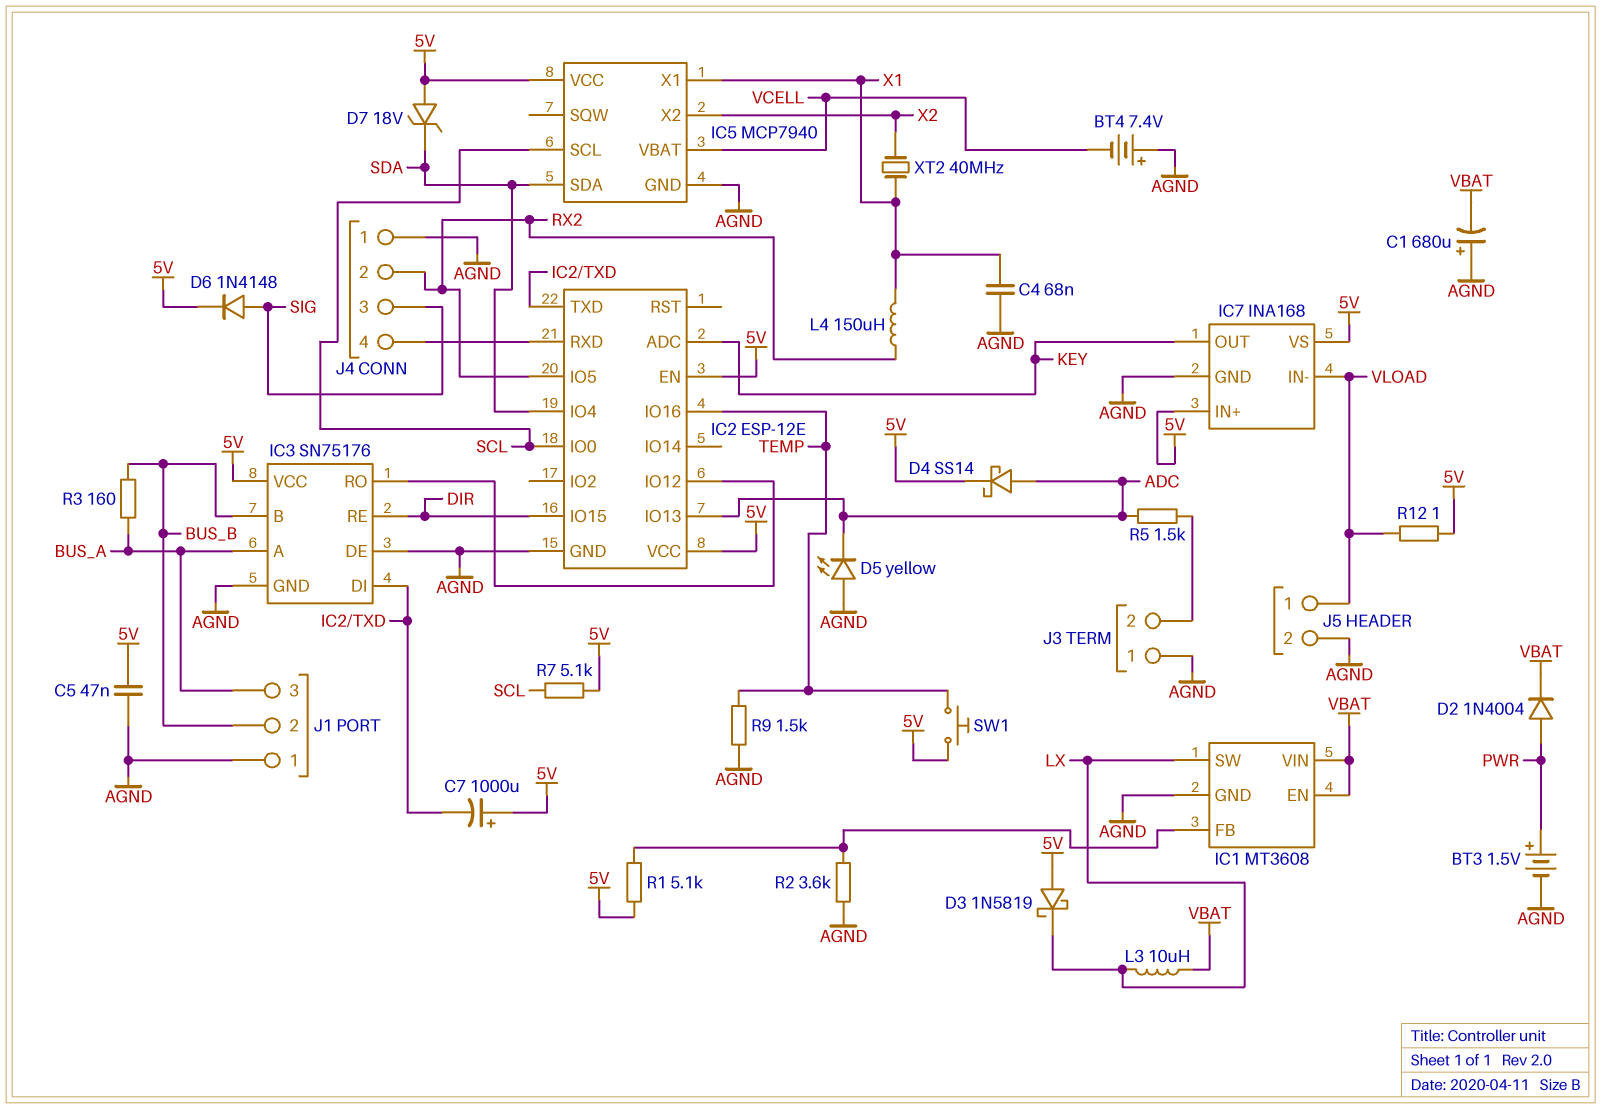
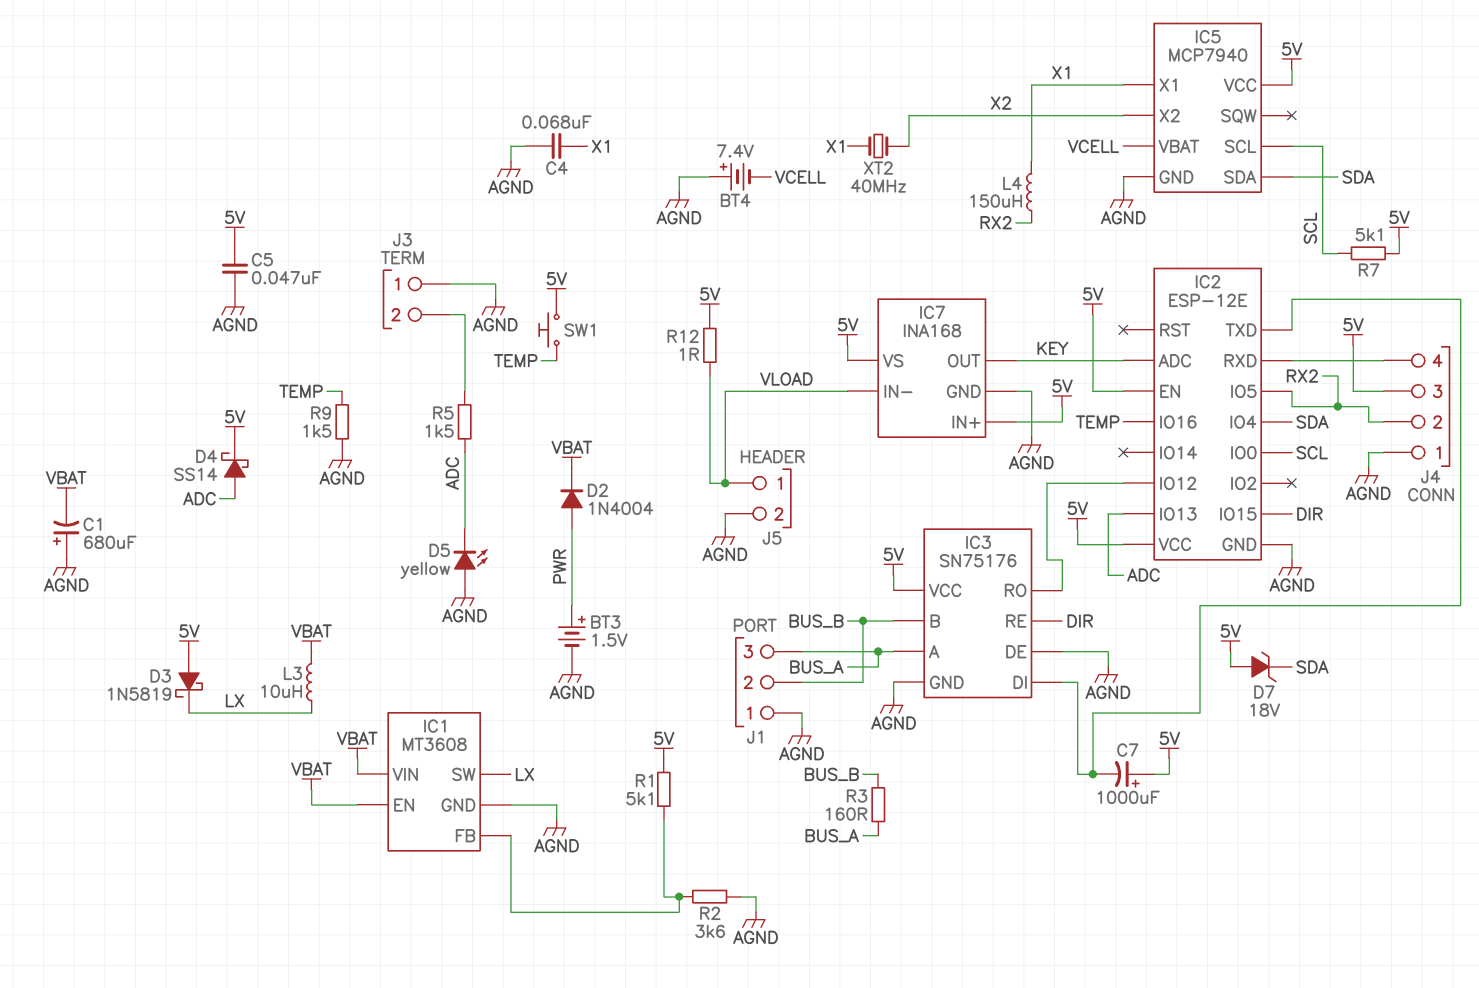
D6: diode 1N4148 (A SIG, K 5V) -> none
J4 pin 3: SIG -> 5V

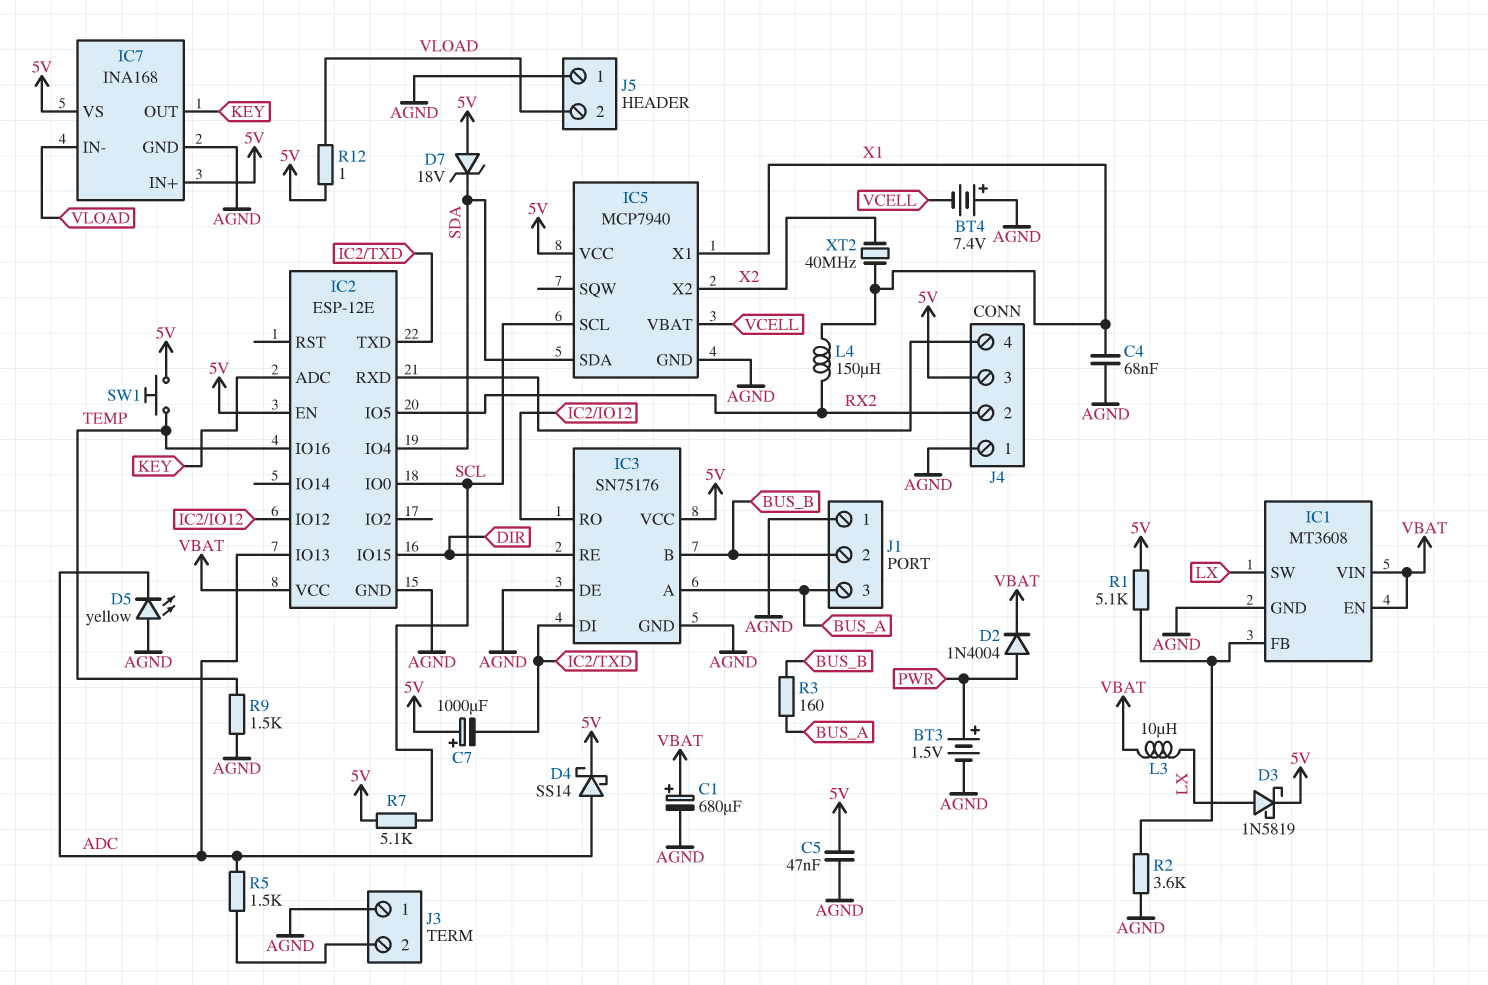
C1: 680uF (plus AGND, minus VBAT) -> 680uF (plus VBAT, minus AGND)
D3: schottky 1N5819 (A 5V, K LX) -> schottky 1N5819 (A LX, K 5V)
IC2 pin VCC: 5V -> VBAT
J5 pin 1: VLOAD -> AGND
J5 pin 2: AGND -> VLOAD

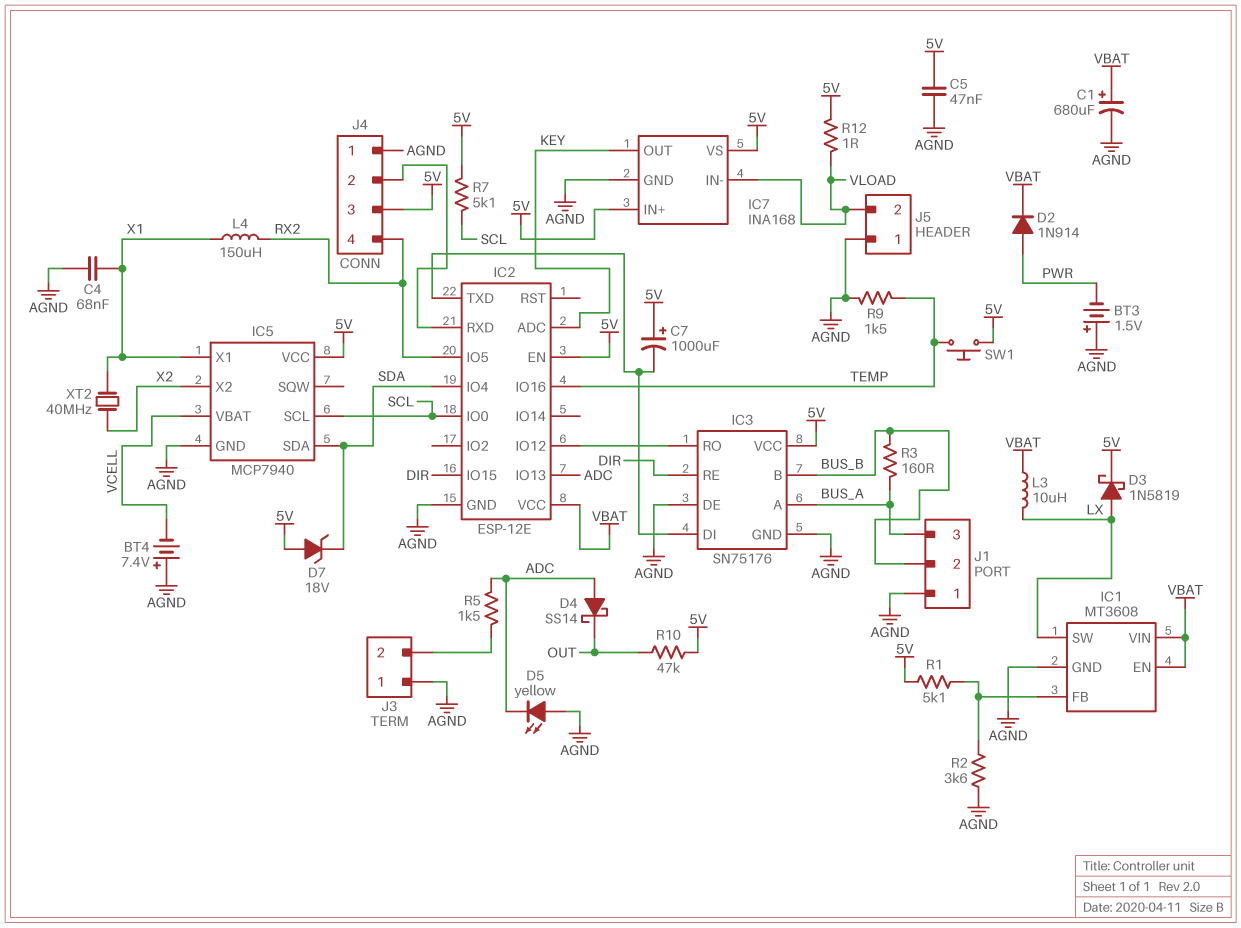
BT3: 1.5V (plus PWR, minus AGND) -> 1.5V (plus AGND, minus PWR)
D2: diode 1N4004 (A PWR, K VBAT) -> diode 1N914 (A PWR, K VBAT)
D4: schottky SS14 (A ADC, K 5V) -> schottky SS14 (A ADC, K OUT)
J4 pin 2: RX2 -> IC2/RXD
J4 pin 4: IC2/RXD -> RX2
R10: none -> 47k (5V, OUT)

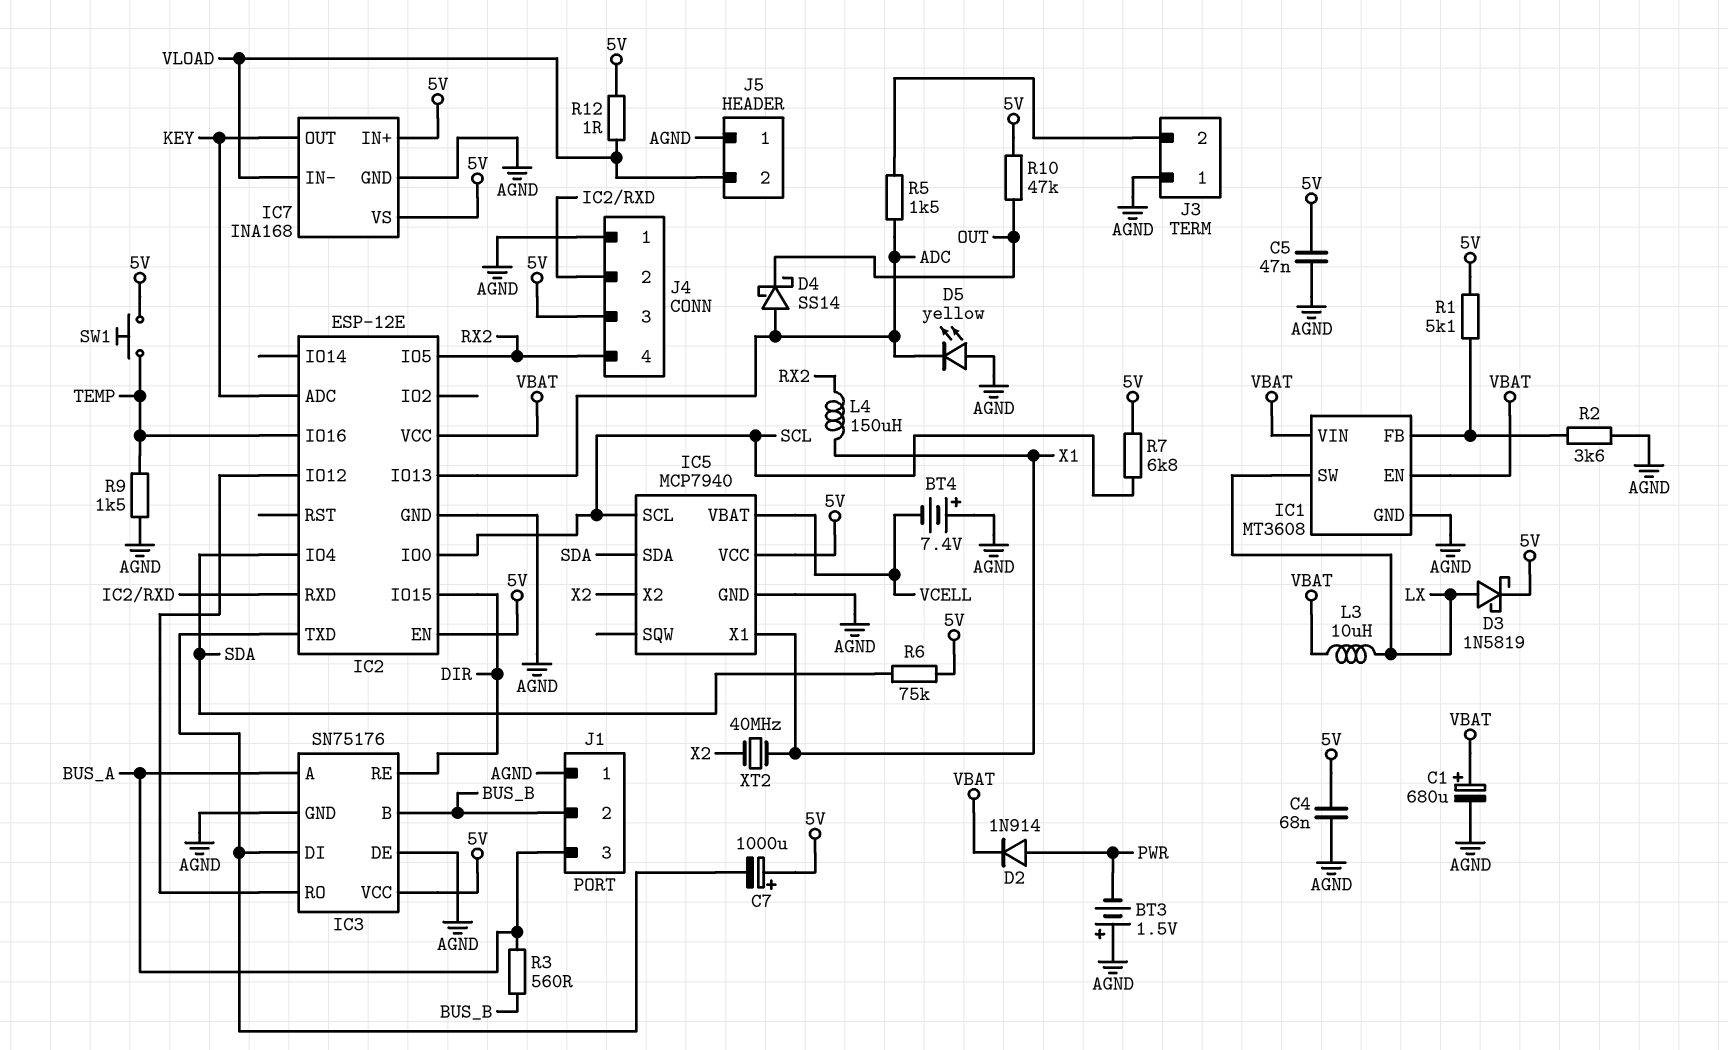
C4: 68nF (AGND, X1) -> 68nF (5V, AGND)
D7: zener 18V (A 5V, K SDA) -> none
R3: 160 (BUS_A, BUS_B) -> 560 (BUS_A, BUS_B)
R6: none -> 75k (5V, SDA)
R7: 5.1k (5V, SCL) -> 6.8k (5V, SCL)

